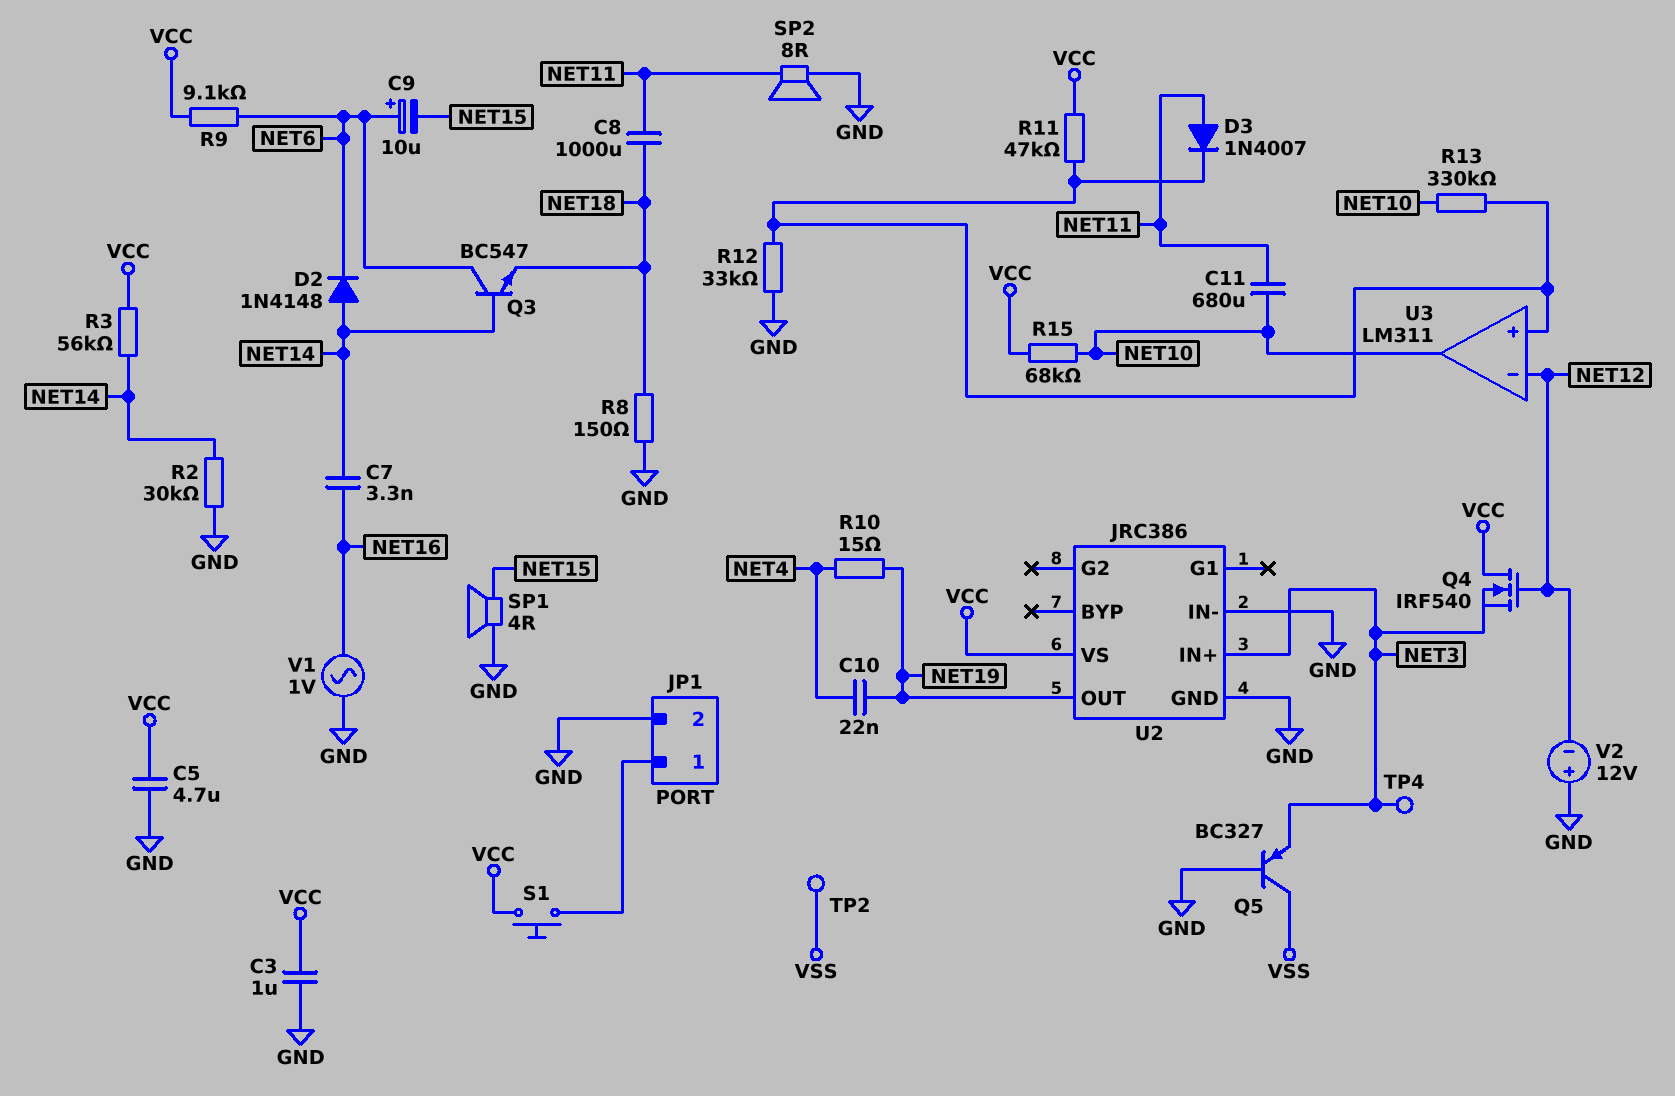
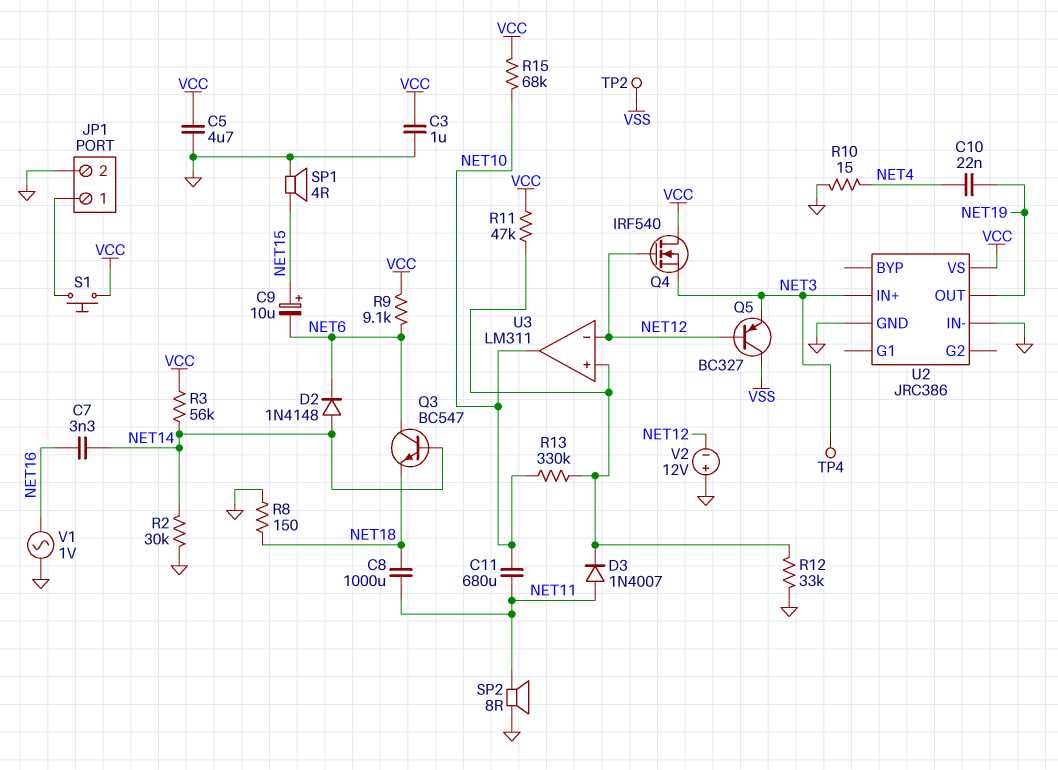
C9: 10uF (plus NET6, minus NET15) -> 10uF (plus NET15, minus NET6)
Q5: PNP BC327 (B GND, C VSS, E NET3) -> PNP BC327 (B NET12, C VSS, E NET3)
R10: 15 (NET4, NET19) -> 15 (GND, NET4)

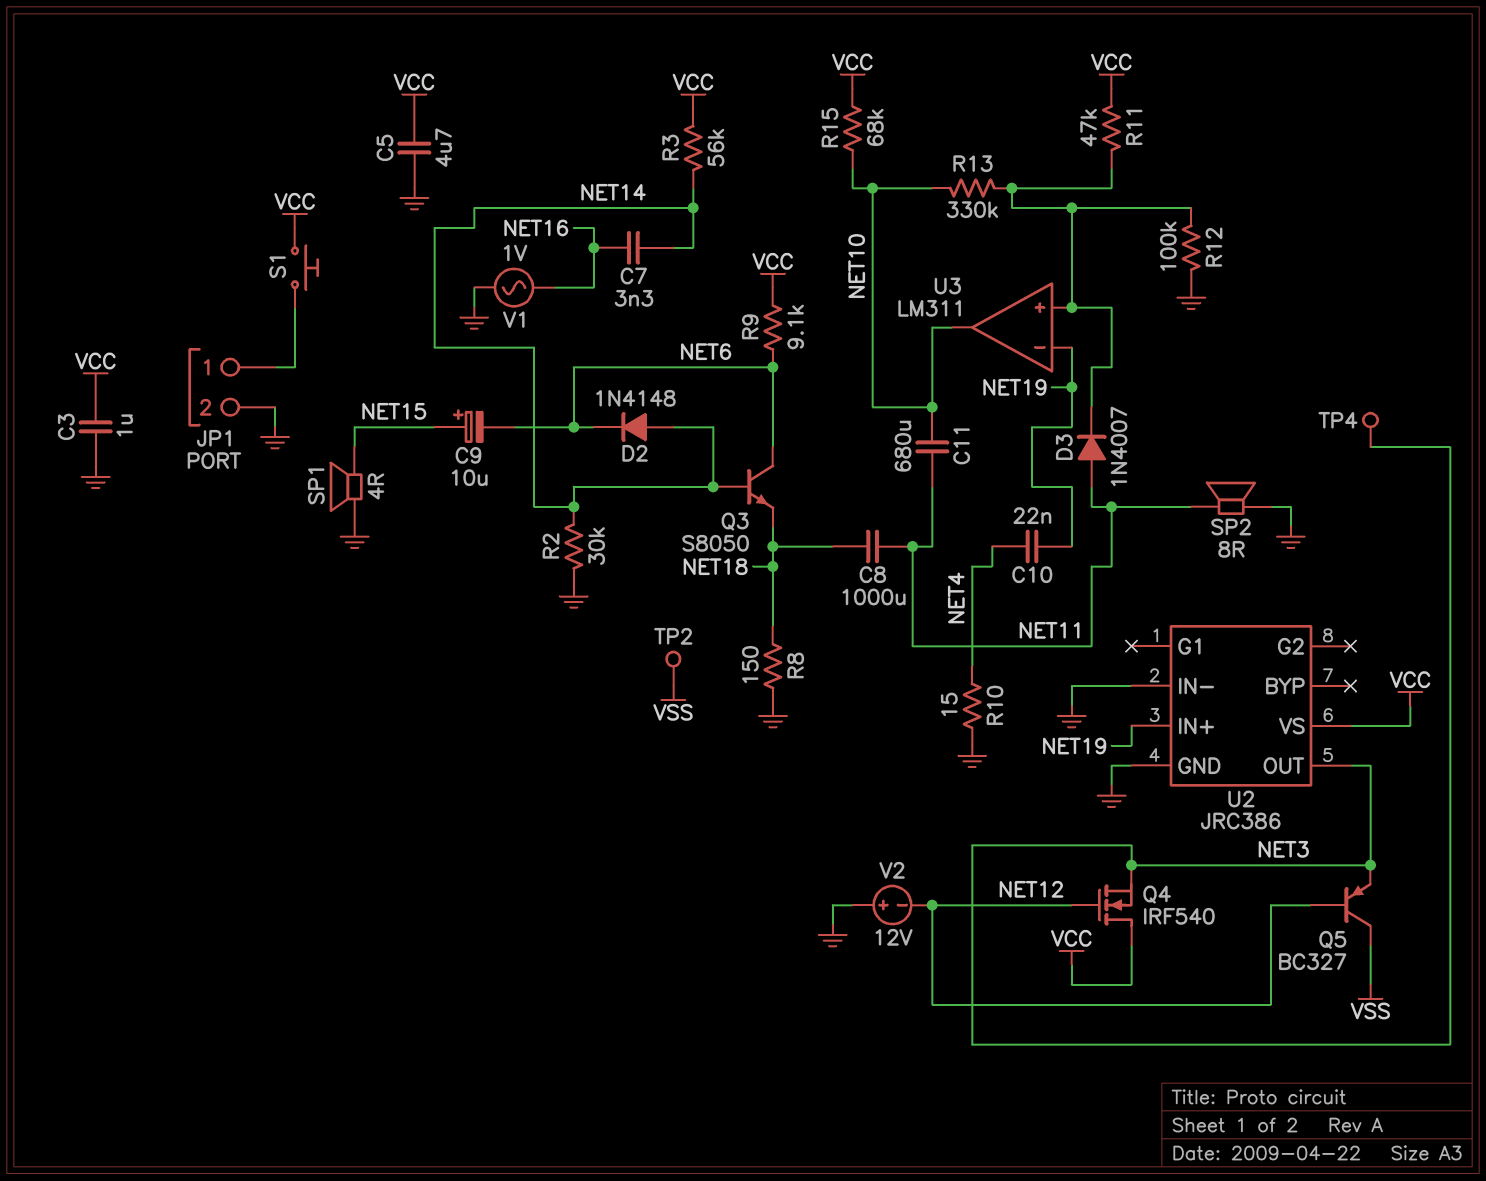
Q3: NPN BC547 (B NET14, C NET6, E NET18) -> NPN S8050 (B NET14, C NET6, E NET18)
R12: 33k (GND, U3/in+) -> 100k (GND, U3/in+)
U2 pin IN+: NET3 -> NET19
U2 pin OUT: NET19 -> NET3
U3 pin in-: NET12 -> NET19

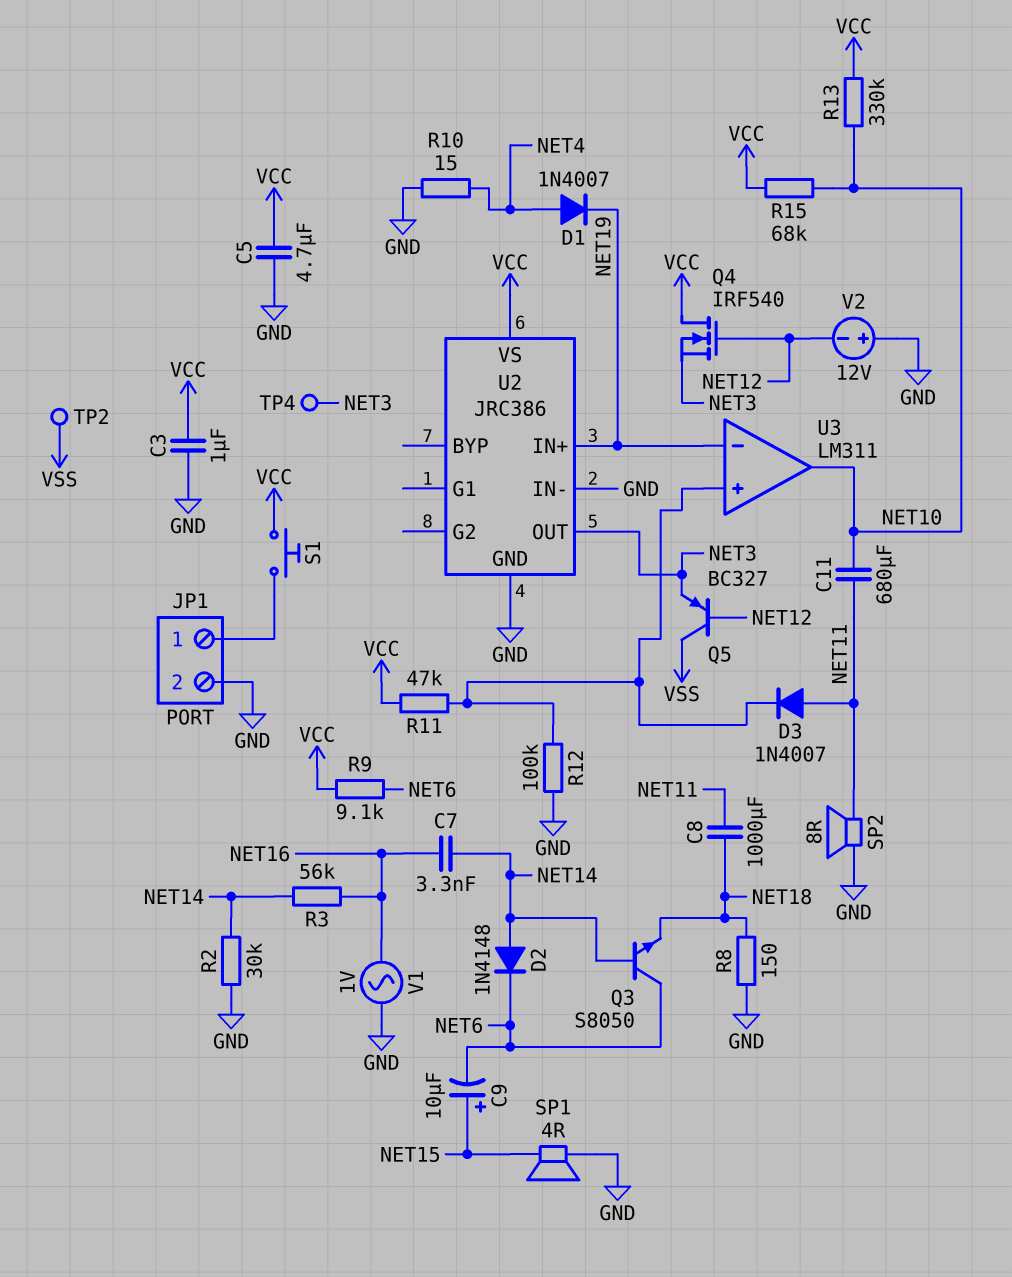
C10: 22nF (NET4, NET19) -> none
D1: none -> diode 1N4007 (A NET4, K NET19)
R3: 56k (NET14, VCC) -> 56k (NET14, NET16)
R13: 330k (NET10, U3/in+) -> 330k (NET10, VCC)

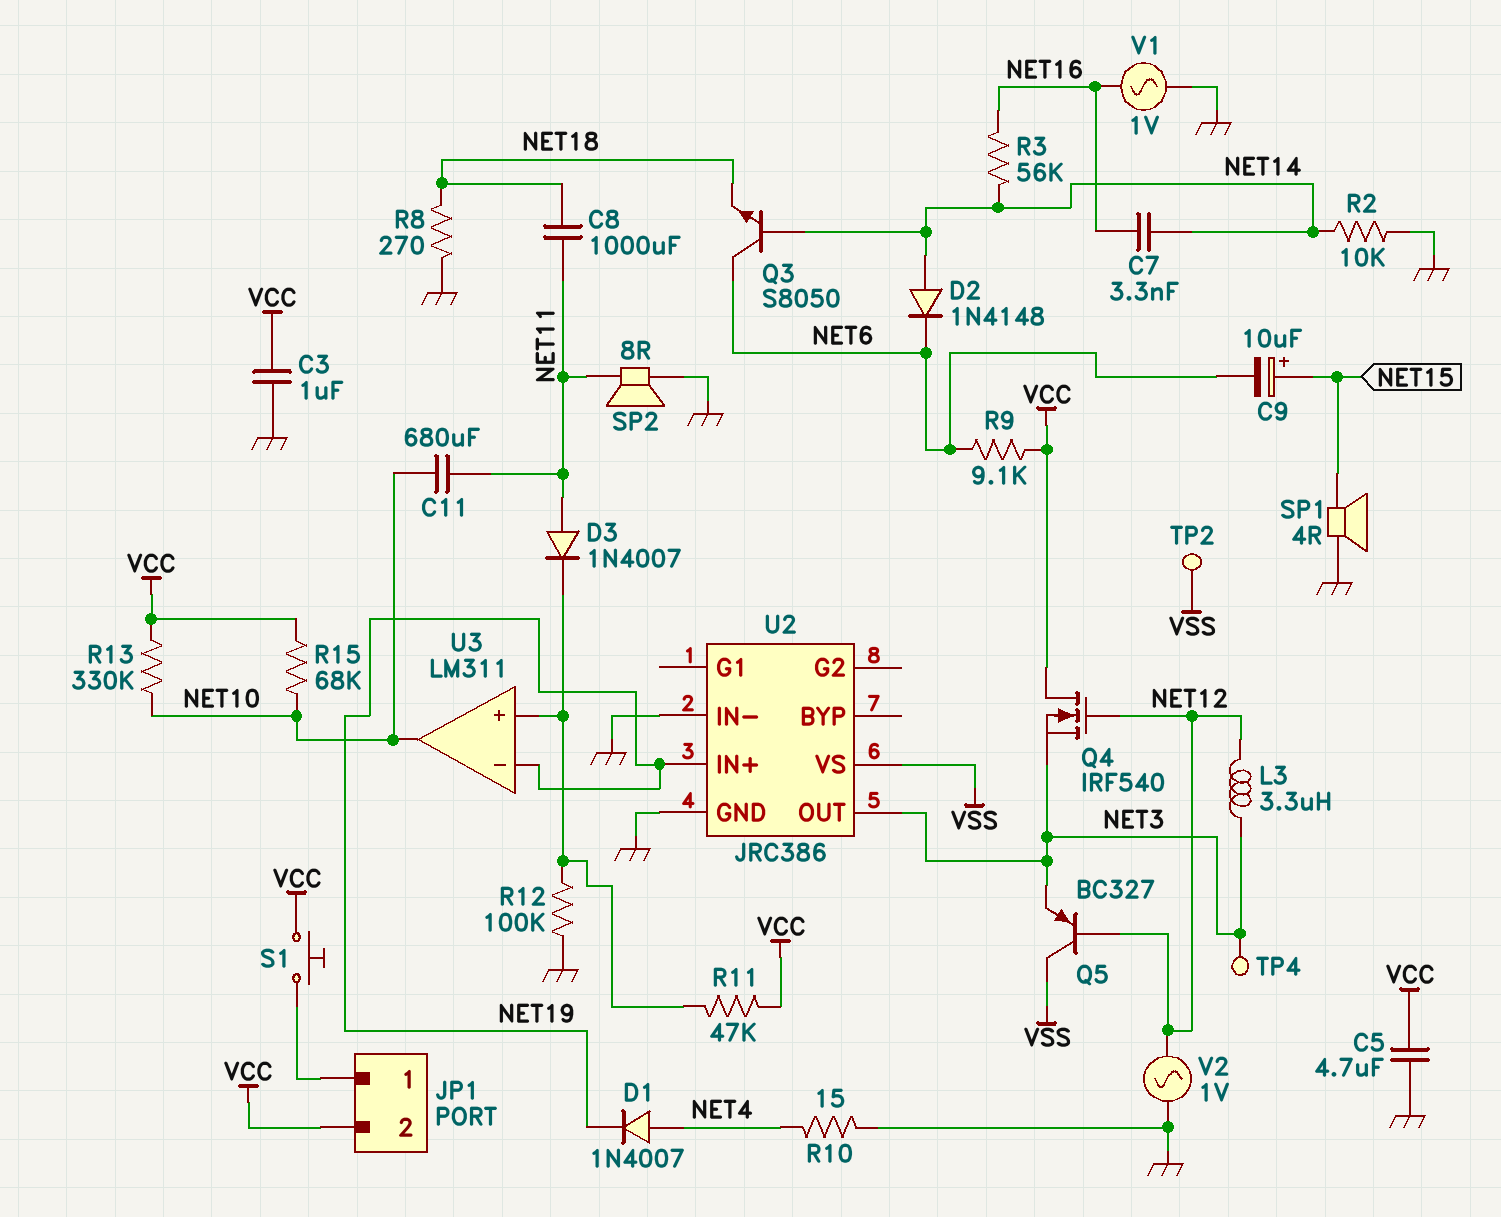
JP1 pin 2: GND -> VCC
L3: none -> 3.3uH (NET3, NET12)
R2: 30k (GND, NET14) -> 10k (GND, NET14)
R8: 150 (GND, NET18) -> 270 (GND, NET18)
U2 pin VS: VCC -> VSS
V2: 12V (plus GND, minus NET12) -> AC 1V (GND, NET12)

